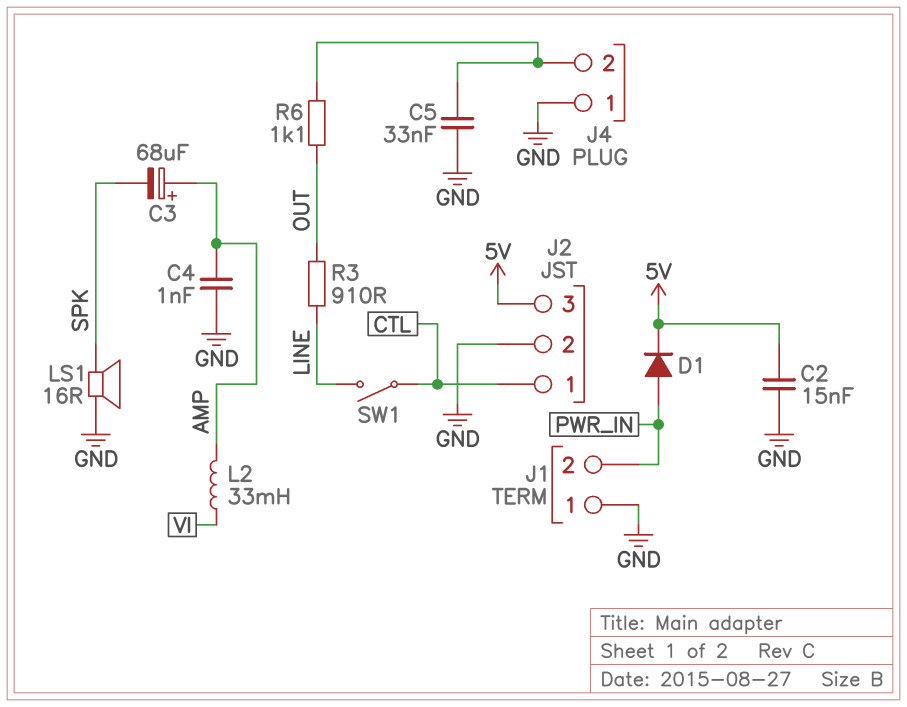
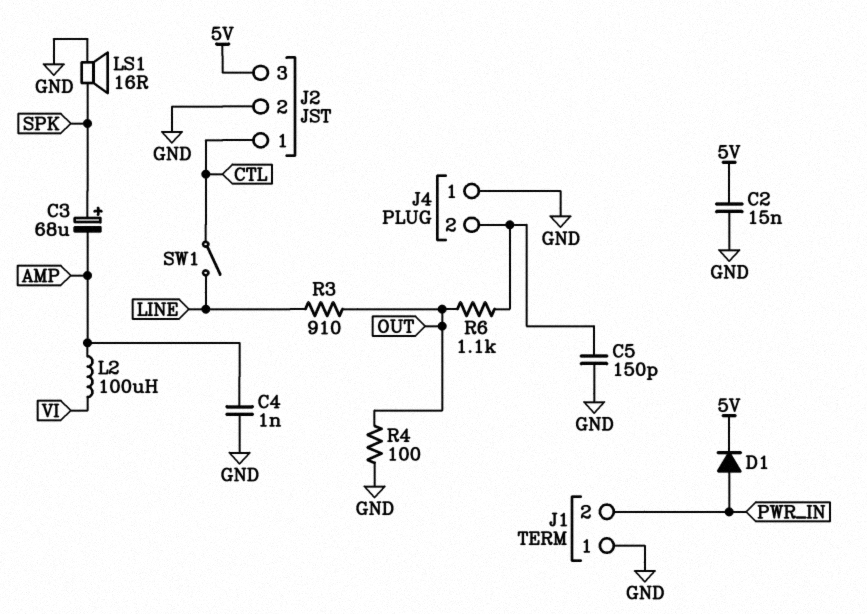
C3: 68uF (plus AMP, minus SPK) -> 68uF (plus SPK, minus AMP)
C5: 33nF (GND, J4/2) -> 150pF (GND, J4/2)
L2: 33mH (AMP, VI) -> 100uH (AMP, VI)
R4: none -> 100 (GND, OUT)

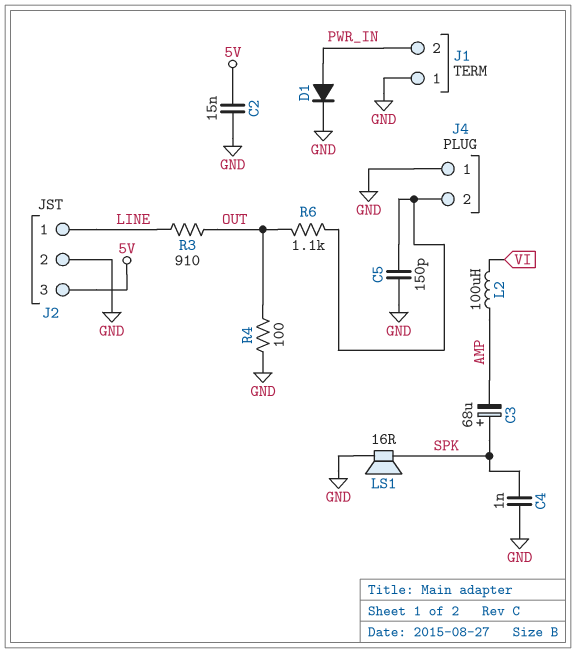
C4: 1nF (AMP, GND) -> 1nF (GND, SPK)
D1: diode (A PWR_IN, K 5V) -> diode (A PWR_IN, K GND)
J2 pin 1: CTL -> LINE
SW1: switch (CTL, LINE) -> none

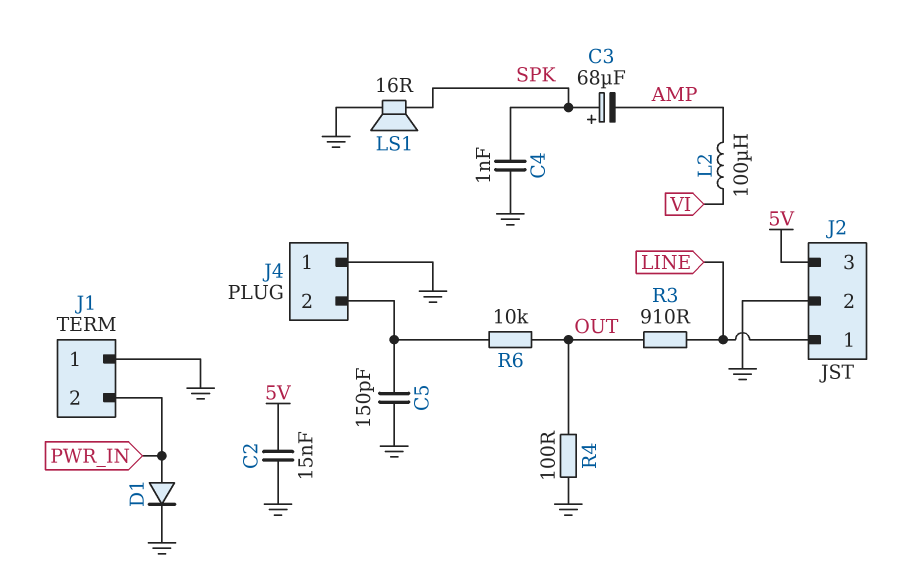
R6: 1.1k (J4/2, OUT) -> 10k (J4/2, OUT)

